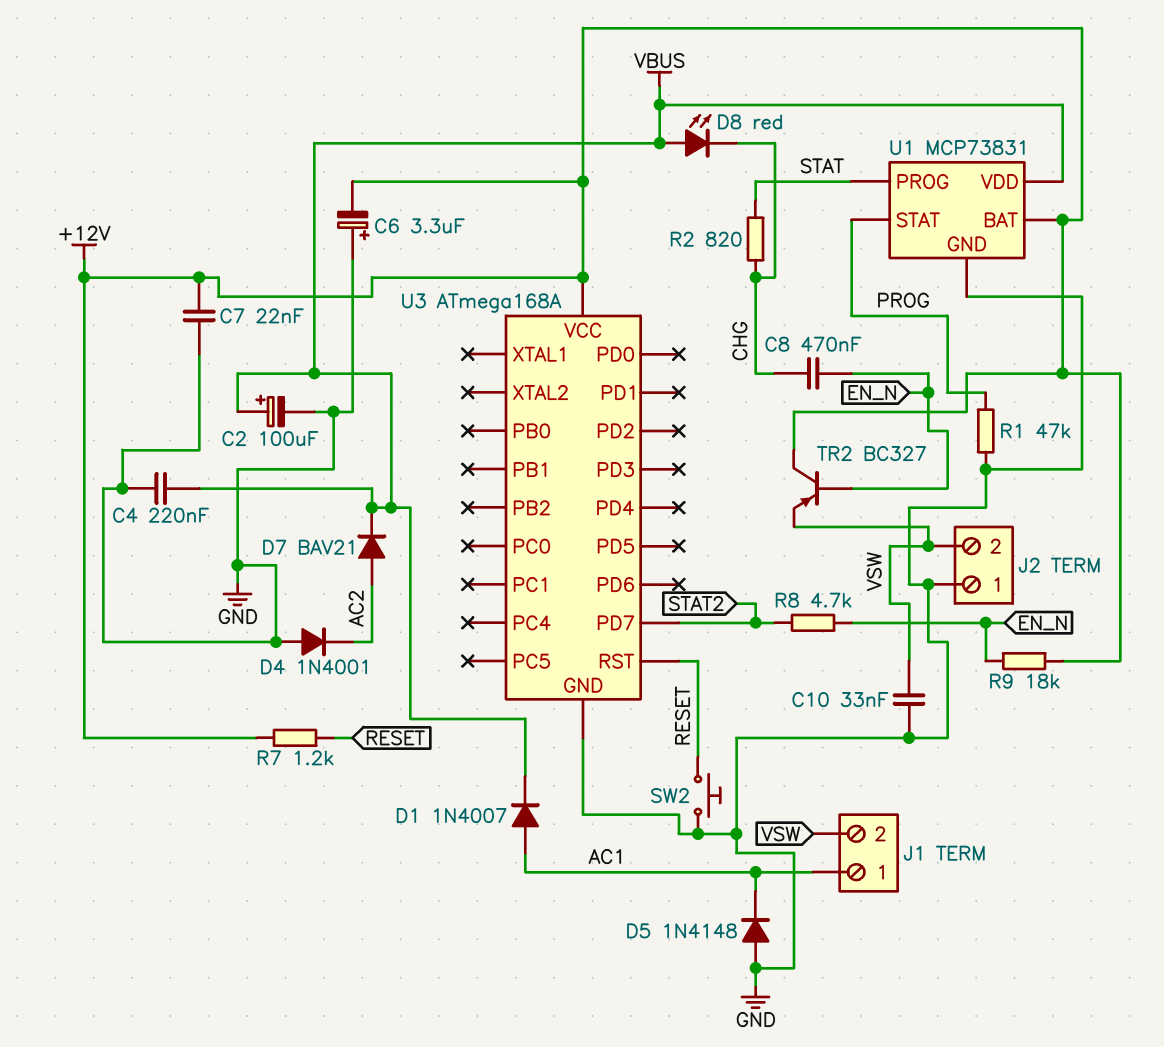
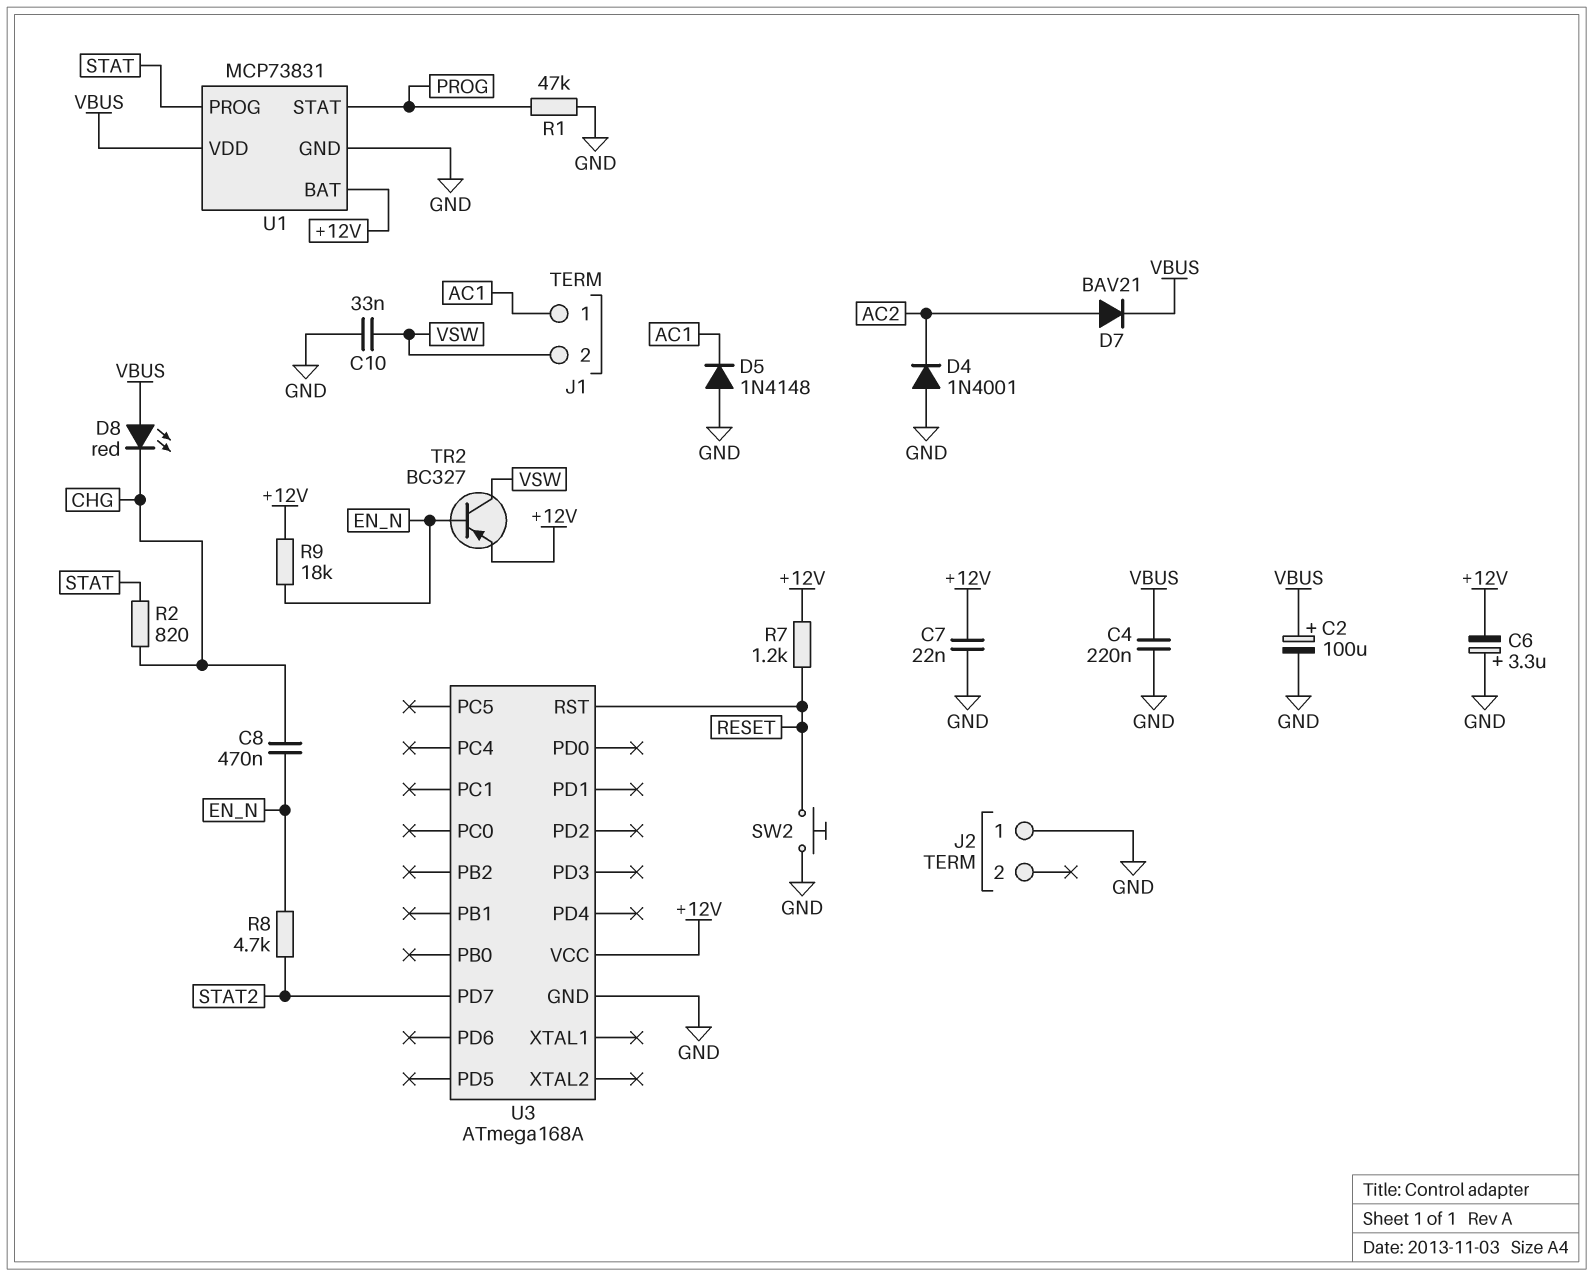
D1: diode 1N4007 (A AC1, K VBUS) -> none
J2 pin 2: VSW -> none
TR2: PNP BC327 (B EN_N, C +12V, E VSW) -> PNP BC327 (B EN_N, C VSW, E +12V)

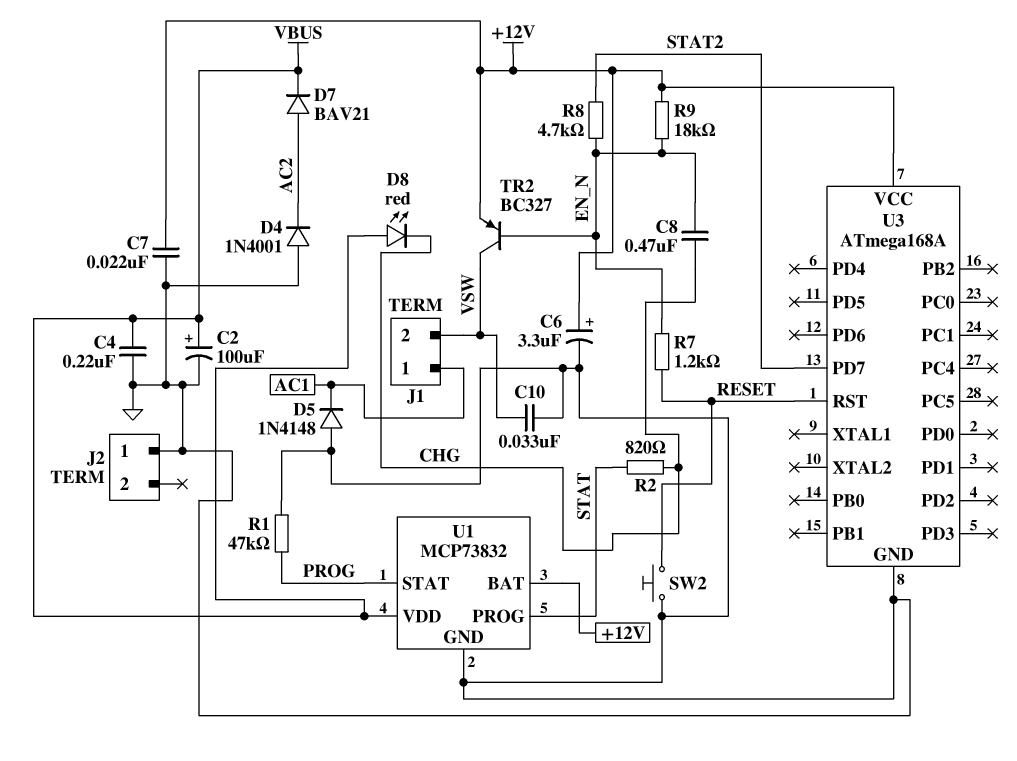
C6: 3.3uF (plus GND, minus +12V) -> 3.3uF (plus +12V, minus GND)
R7: 1.2k (+12V, RESET) -> 1.2k (EN_N, RESET)
U1: MCP73831 -> MCP73832

